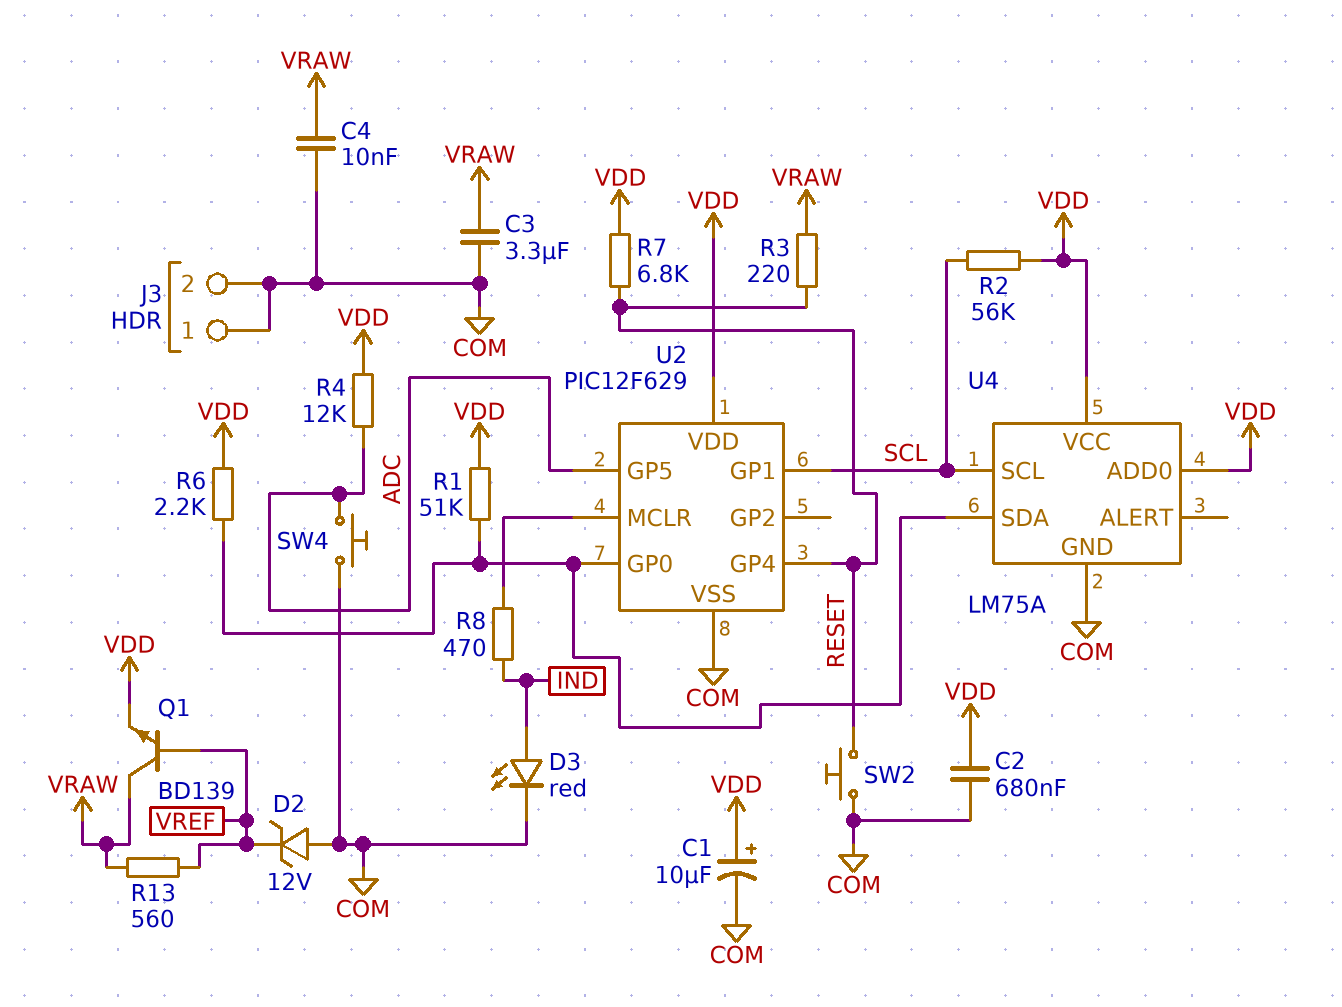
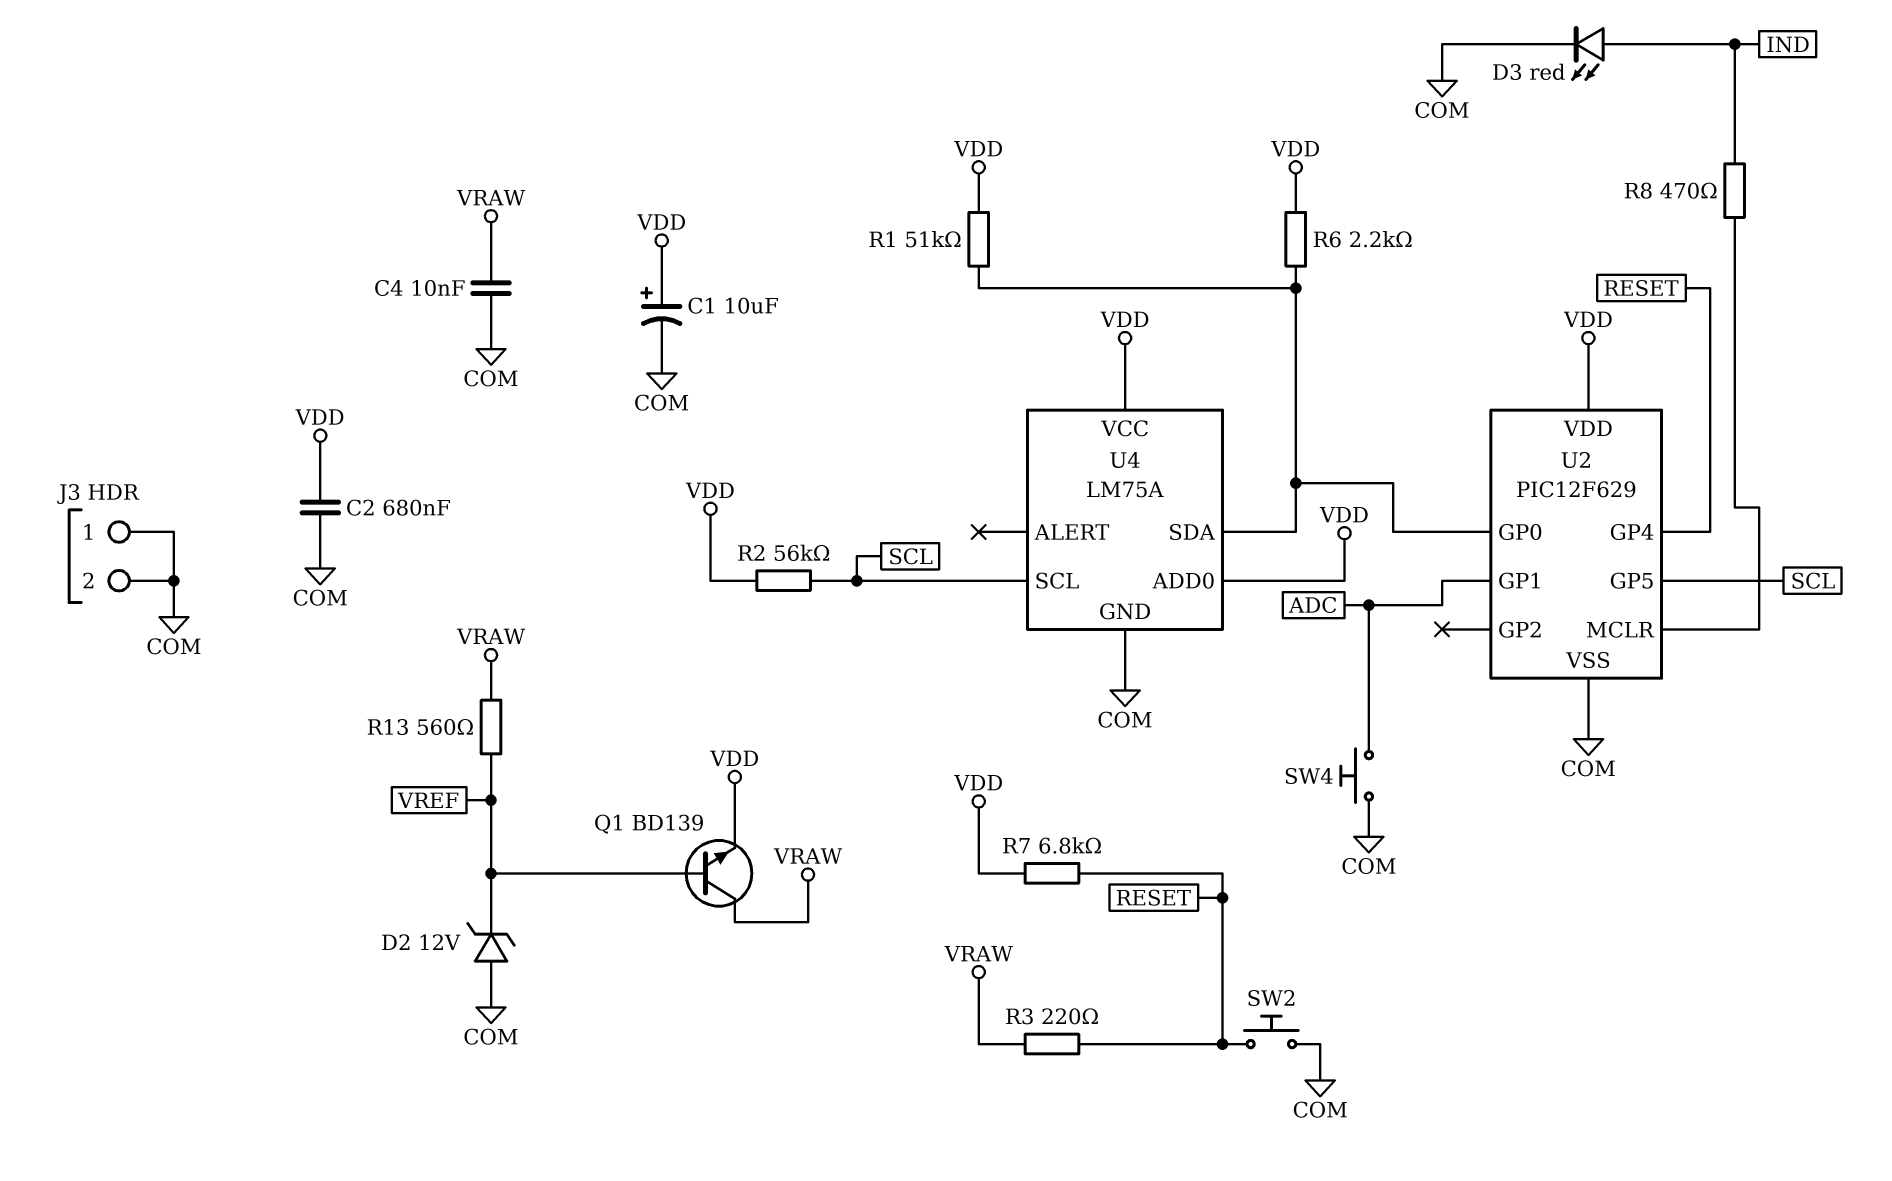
C3: 3.3uF (COM, VRAW) -> none
R4: 12k (ADC, VDD) -> none
U2 pin GP1: SCL -> ADC
U2 pin GP5: ADC -> SCL

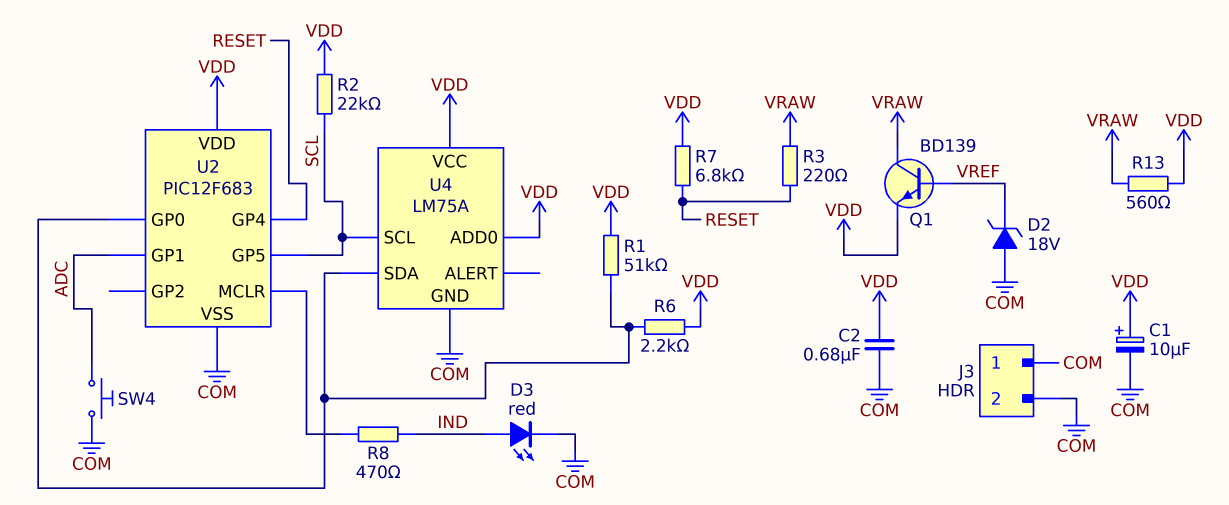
C4: 10nF (COM, VRAW) -> none
D2: zener 12V (A COM, K VREF) -> zener 18V (A COM, K VREF)
R2: 56k (SCL, VDD) -> 22k (SCL, VDD)
R13: 560 (VRAW, VREF) -> 560 (VDD, VRAW)
SW2: button (COM, RESET) -> none
U2: PIC12F629 -> PIC12F683

